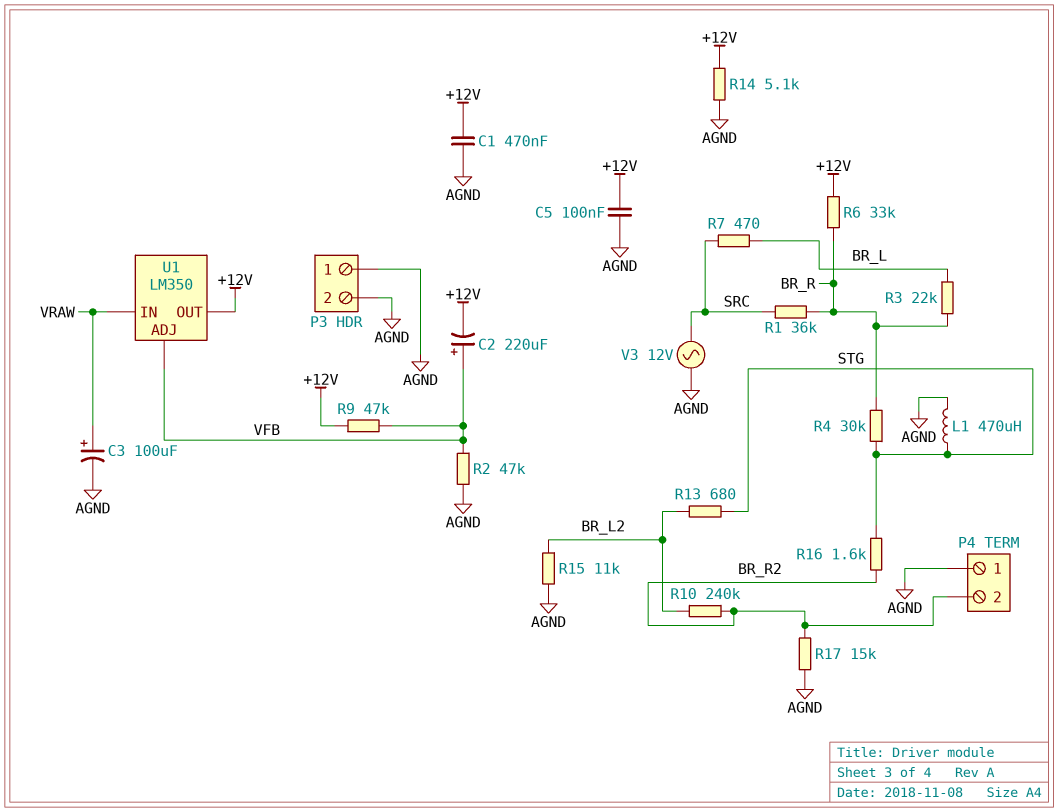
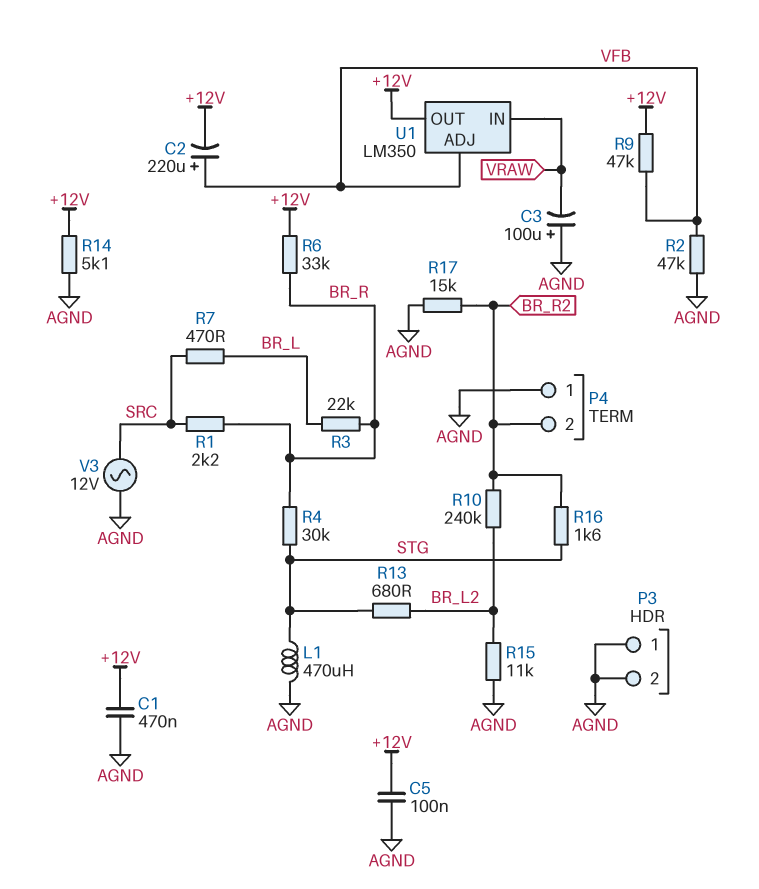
C3: 100uF (plus VRAW, minus AGND) -> 100uF (plus AGND, minus VRAW)
R1: 36k (BR_R, SRC) -> 2.2k (BR_R, SRC)

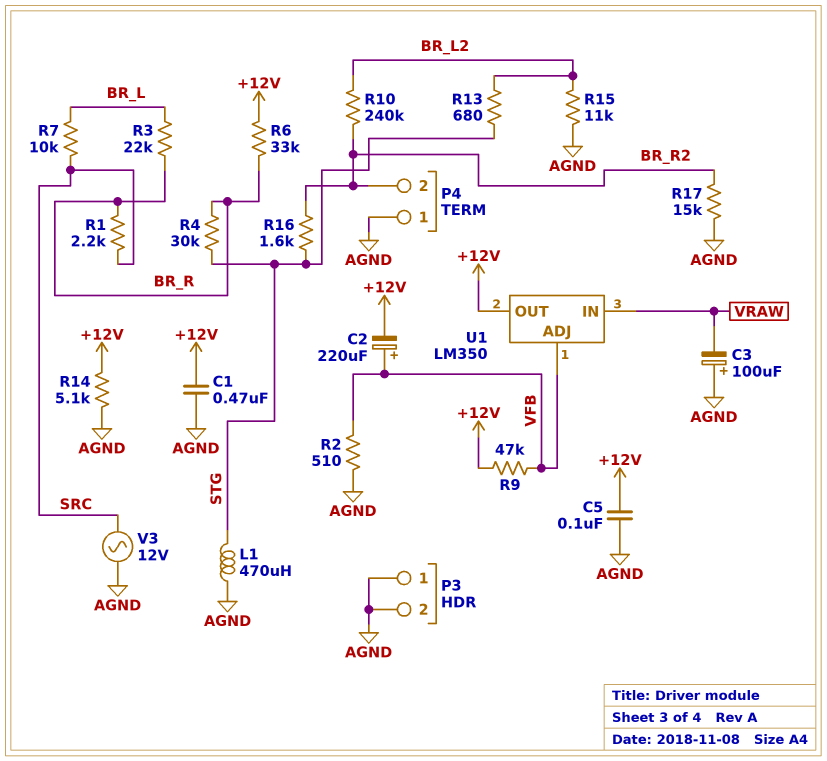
R2: 47k (AGND, VFB) -> 510 (AGND, VFB)
R7: 470 (BR_L, SRC) -> 10k (BR_L, SRC)

